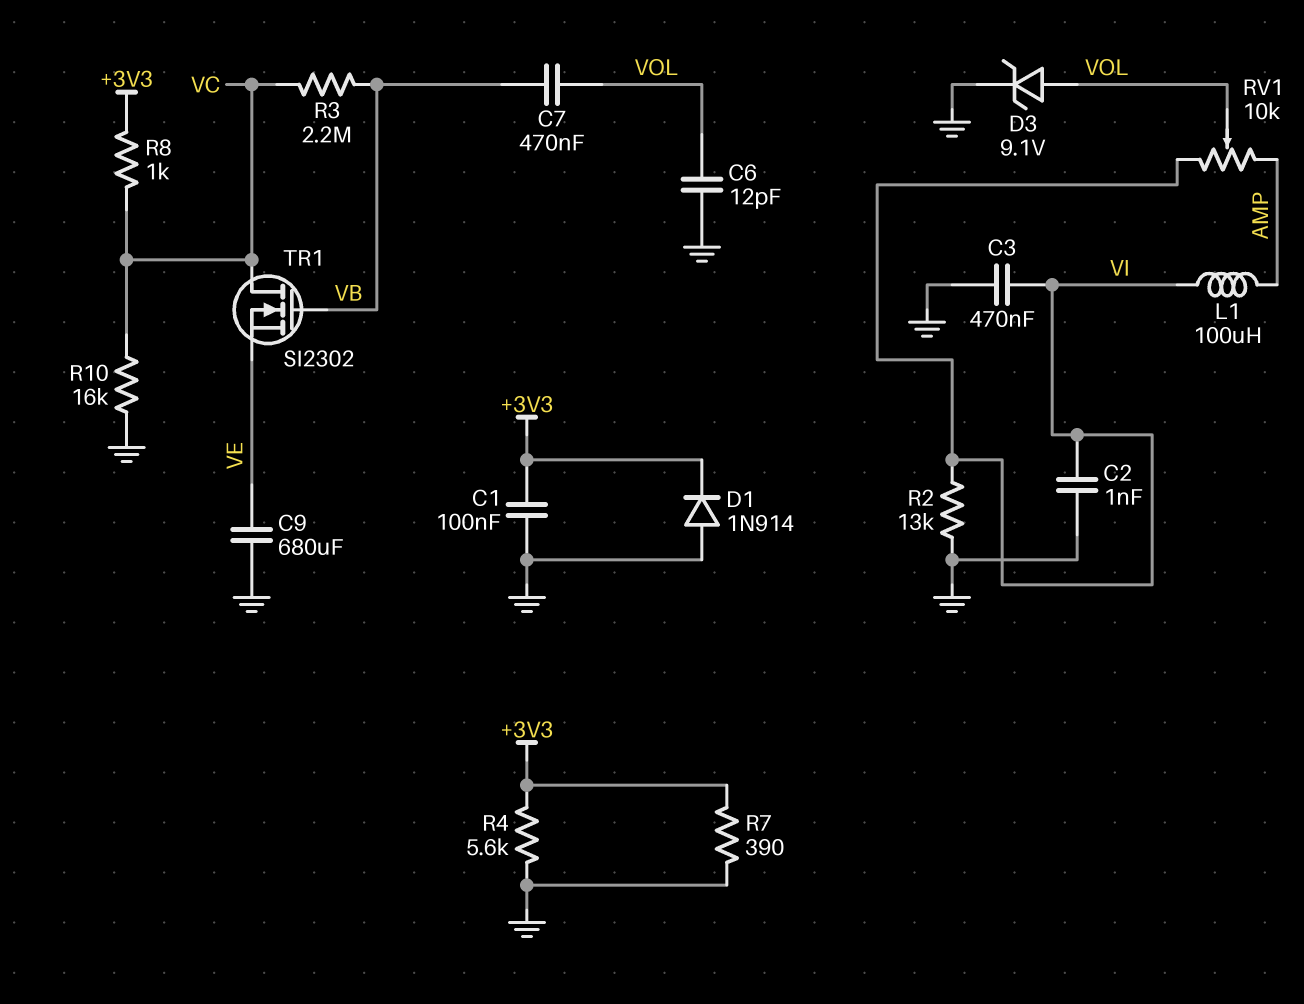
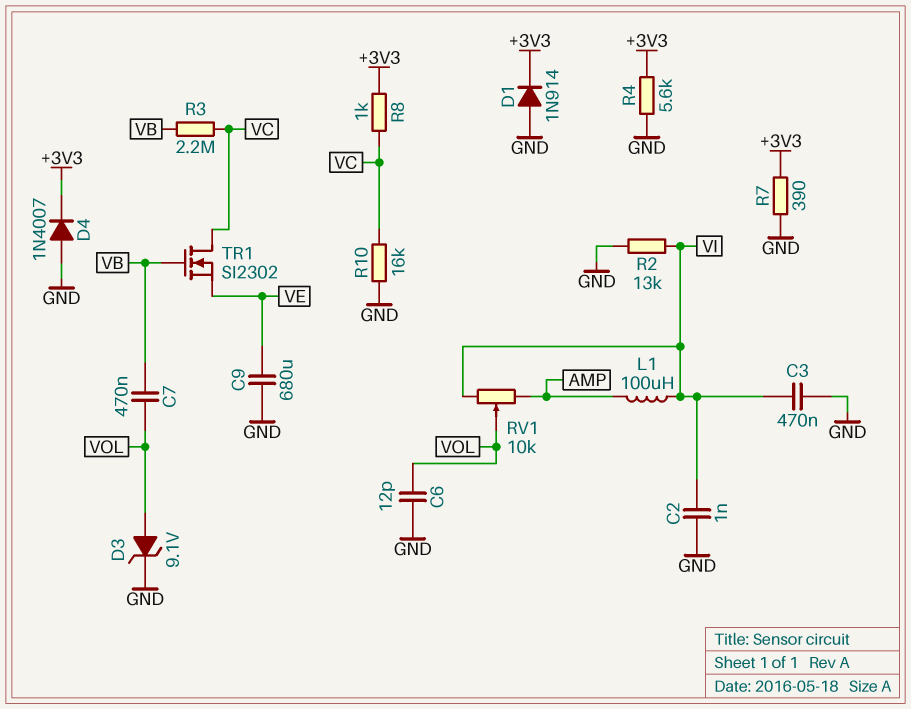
C1: 100nF (+3V3, GND) -> none
D4: none -> diode 1N4007 (A GND, K +3V3)

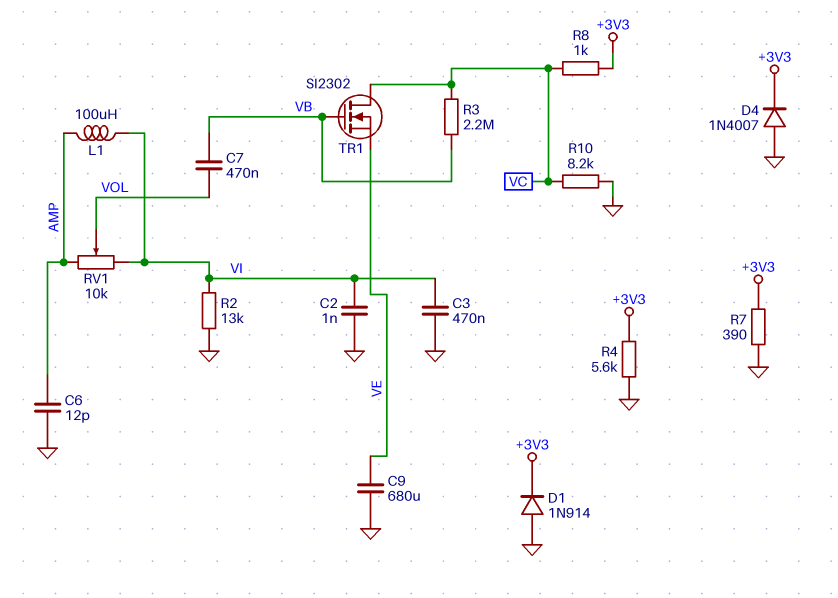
C6: 12pF (GND, VOL) -> 12pF (AMP, GND)
D3: zener 9.1V (A VOL, K GND) -> none
R10: 16k (GND, VC) -> 8.2k (GND, VC)

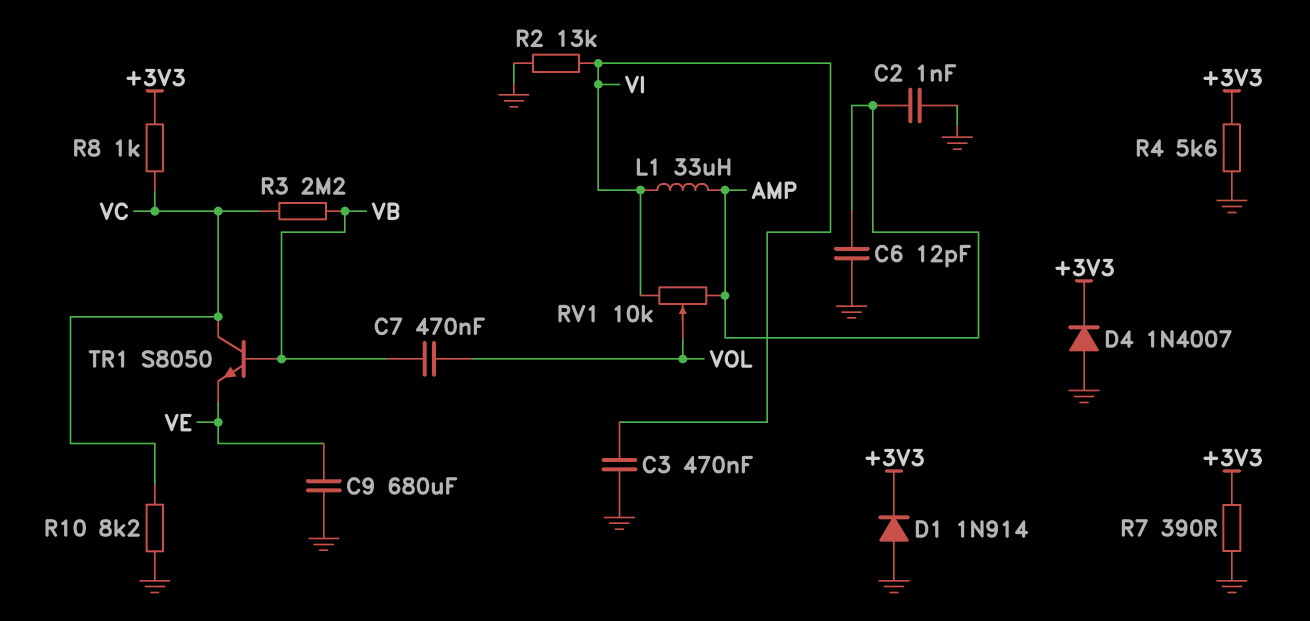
C2: 1nF (GND, VI) -> 1nF (AMP, GND)
L1: 100uH (AMP, VI) -> 33uH (AMP, VI)
TR1: NMOS SI2302 (G VB, D VC, S VE) -> NPN S8050 (B VB, C VC, E VE)

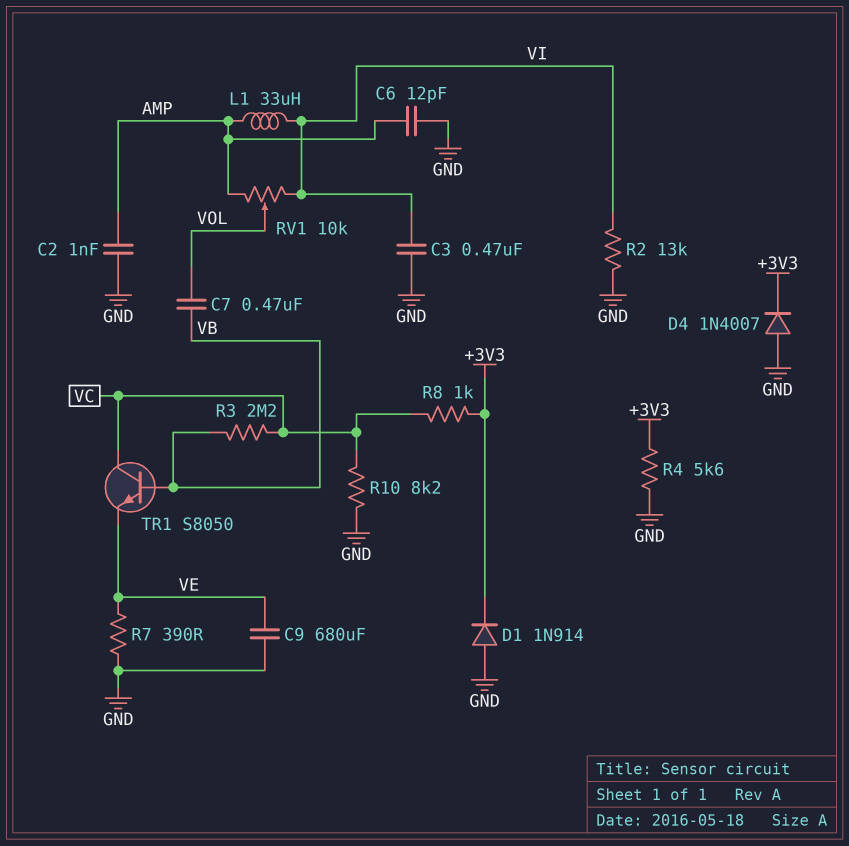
R7: 390 (+3V3, GND) -> 390 (GND, VE)

